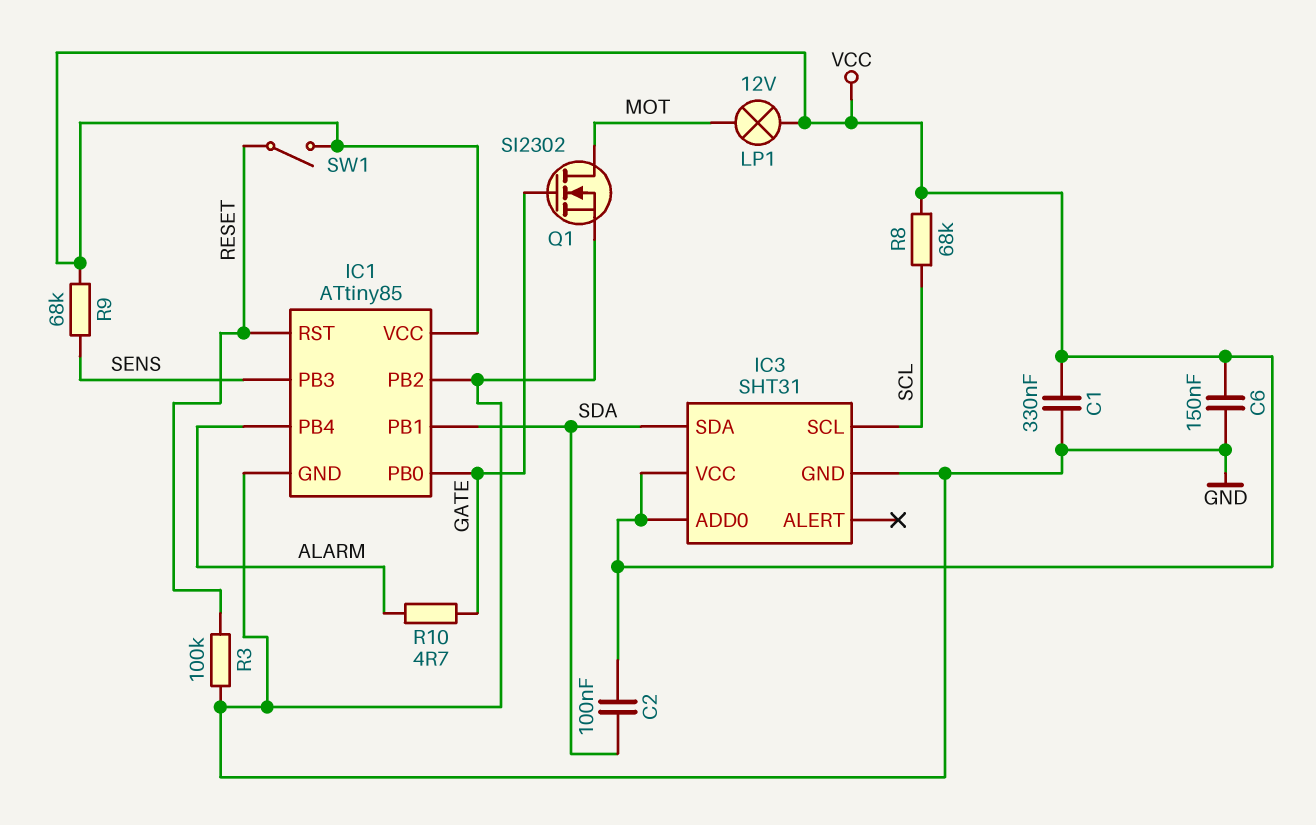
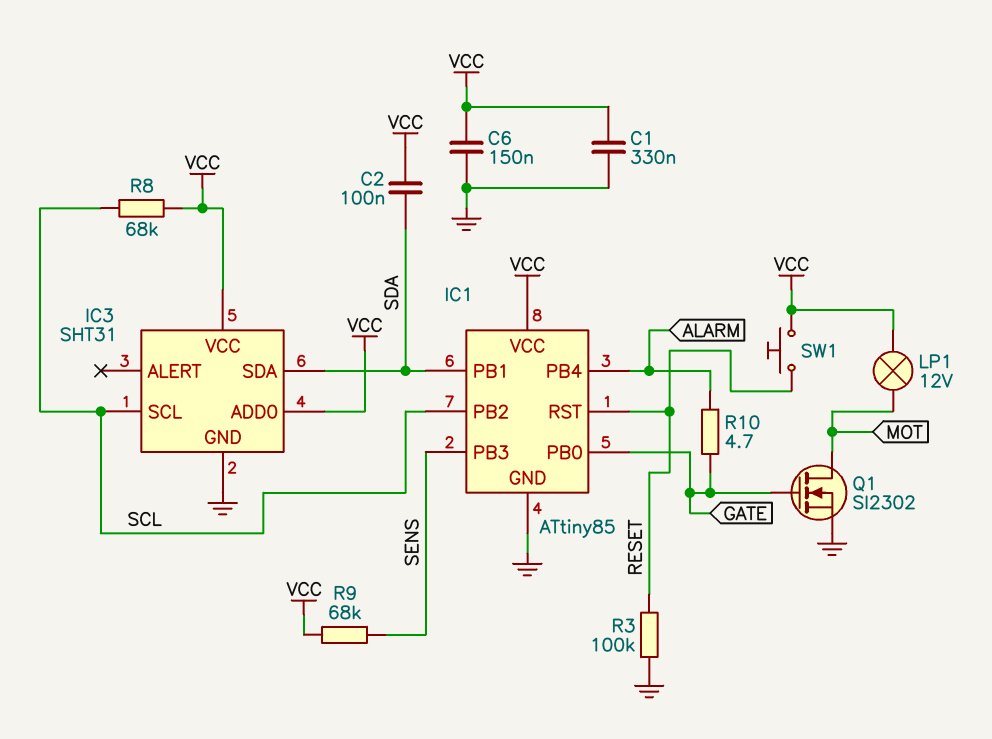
IC1 pin PB2: GND -> SCL
SW1: switch (RESET, VCC) -> button (RESET, VCC)

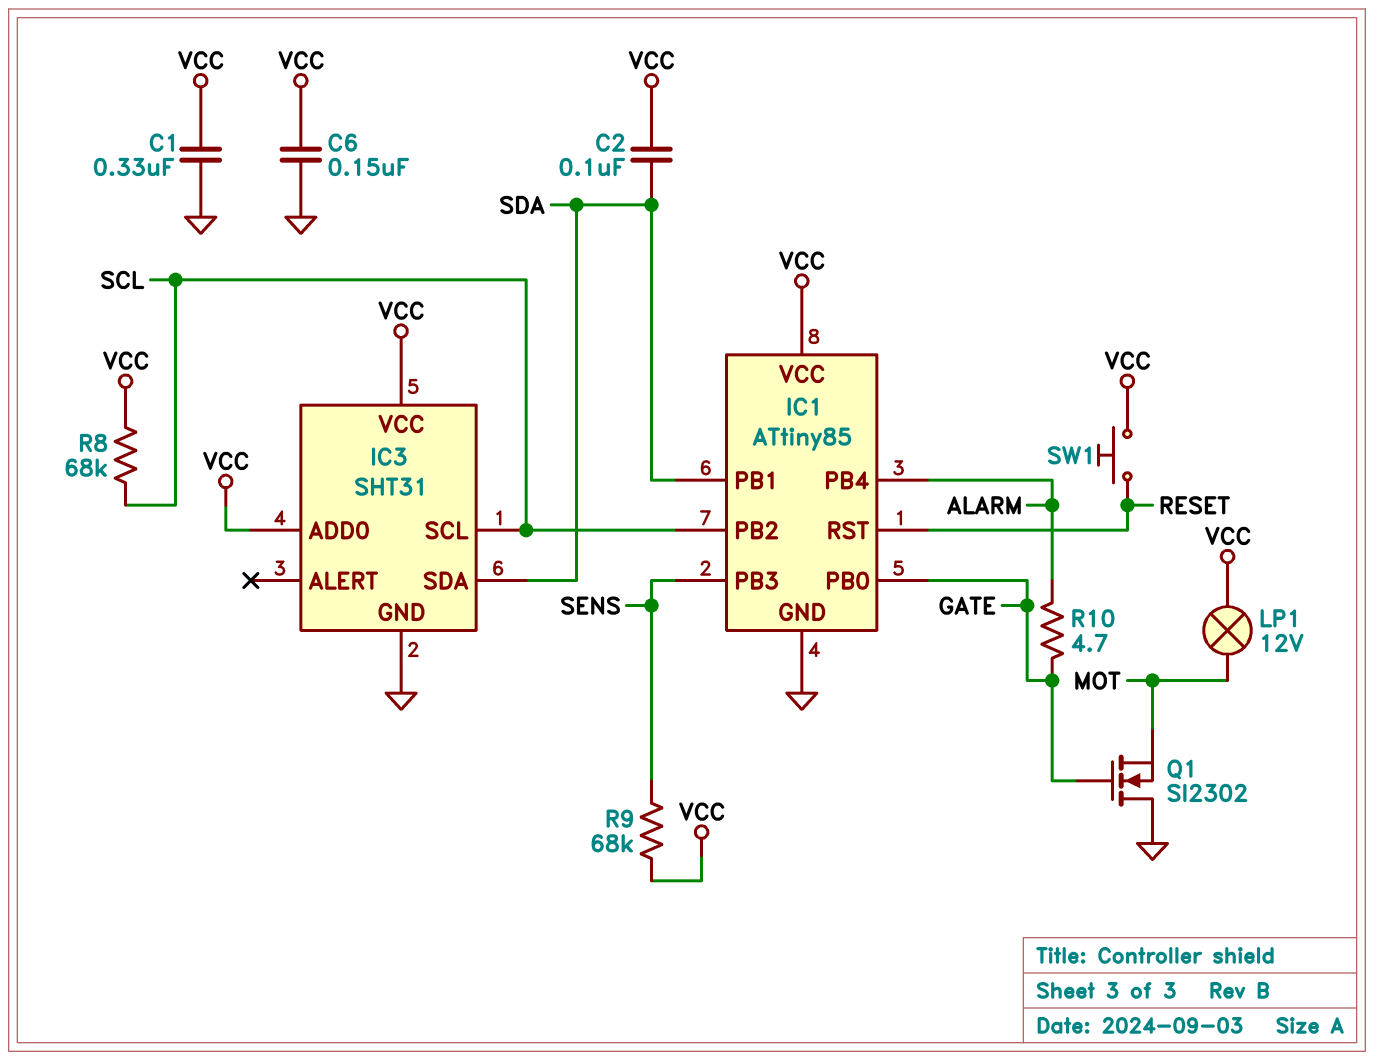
Q1: NMOS SI2302 (G GATE, D MOT, S GND) -> NMOS SI2302 (G GATE, D GND, S MOT)
R3: 100k (GND, RESET) -> none

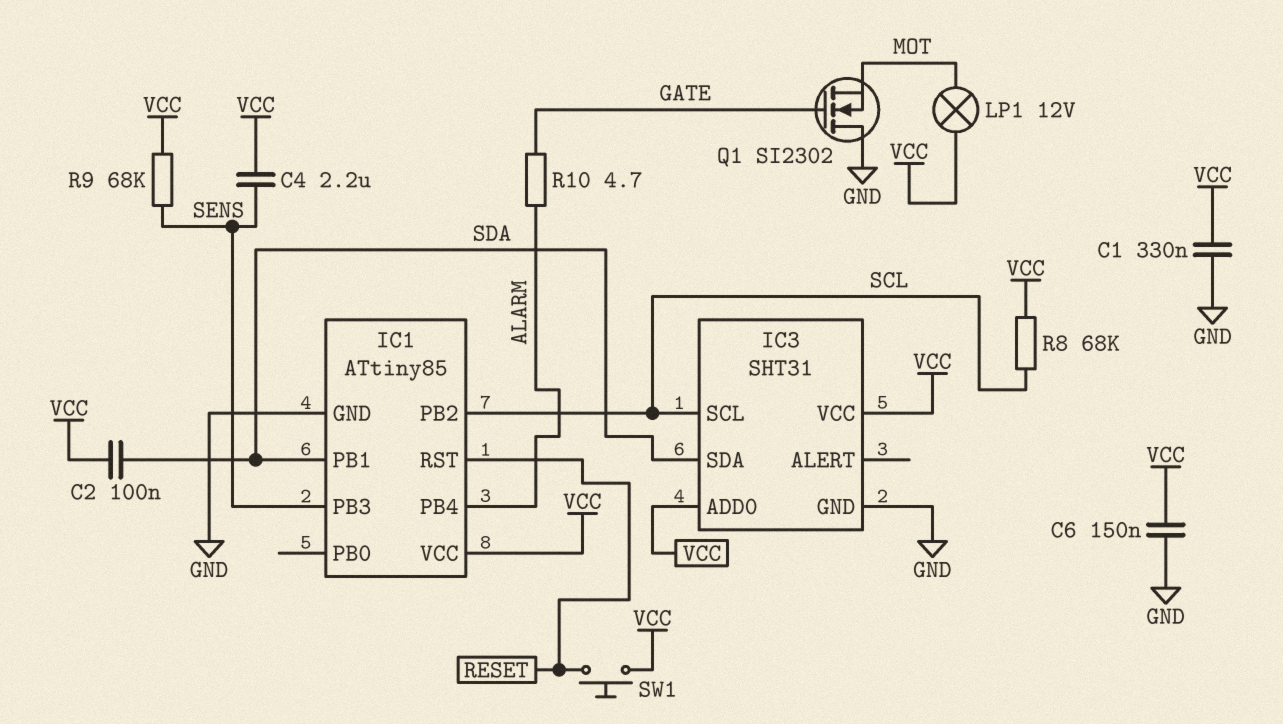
C4: none -> 2.2uF (SENS, VCC)
IC1 pin PB0: GATE -> none

